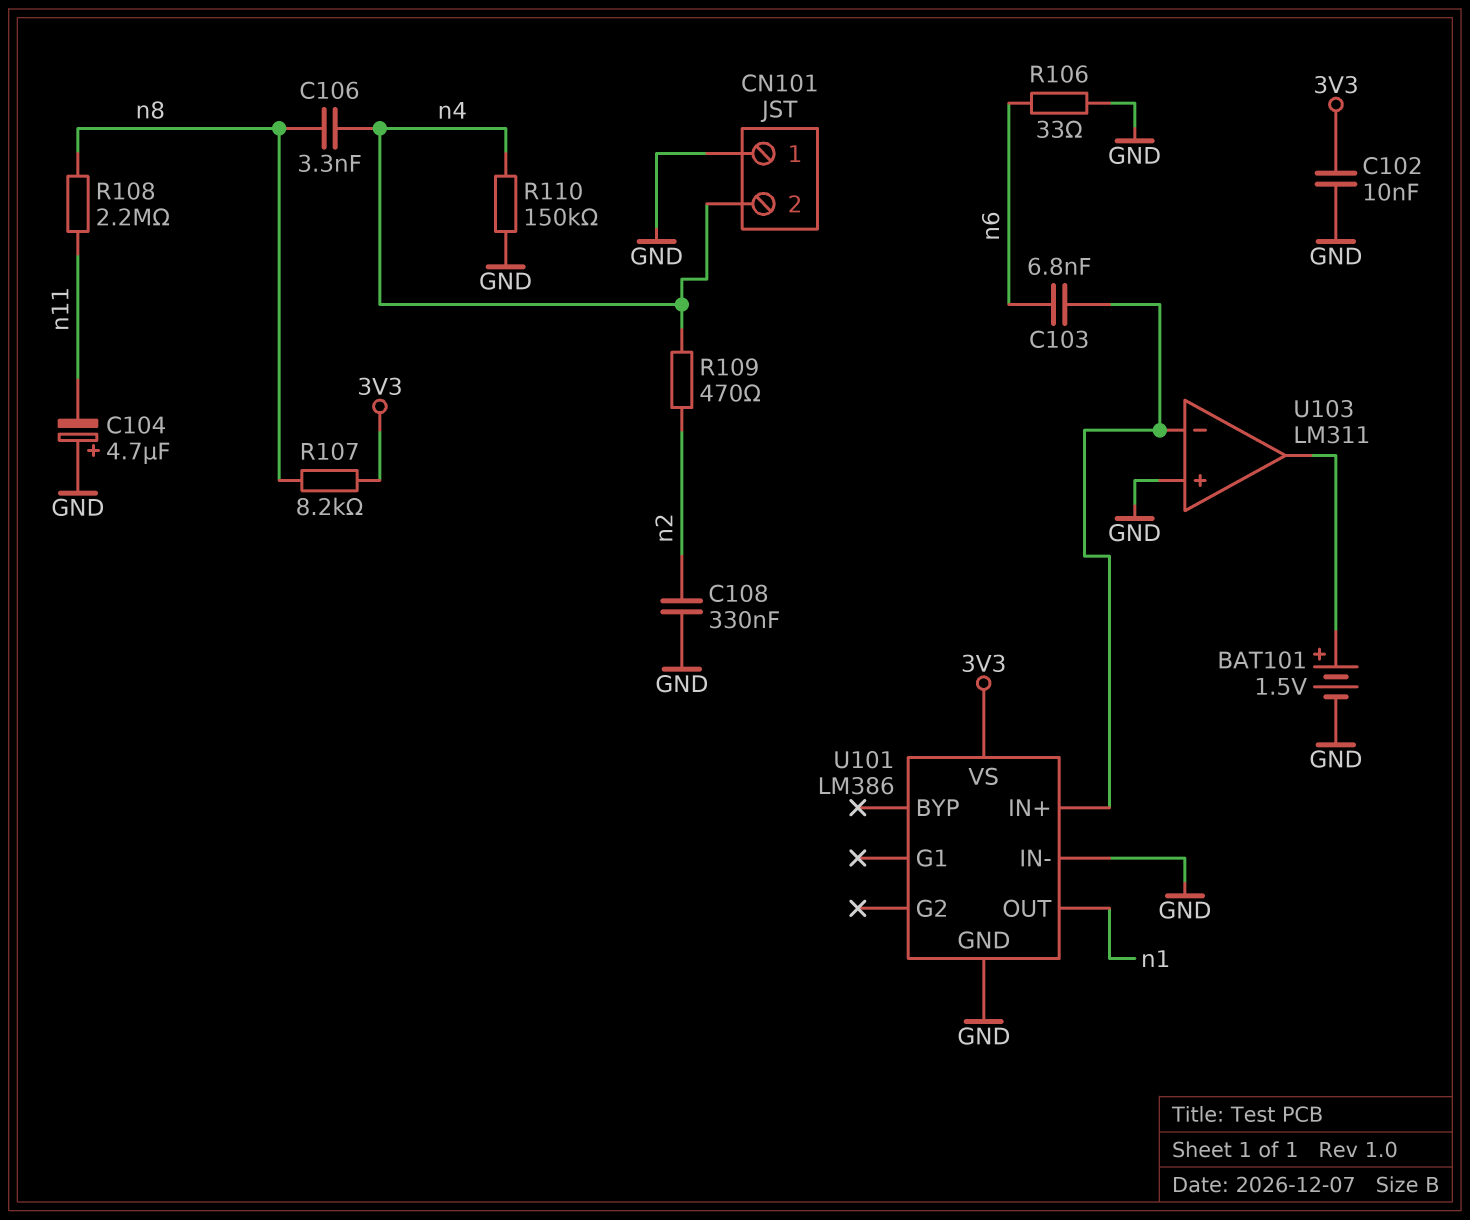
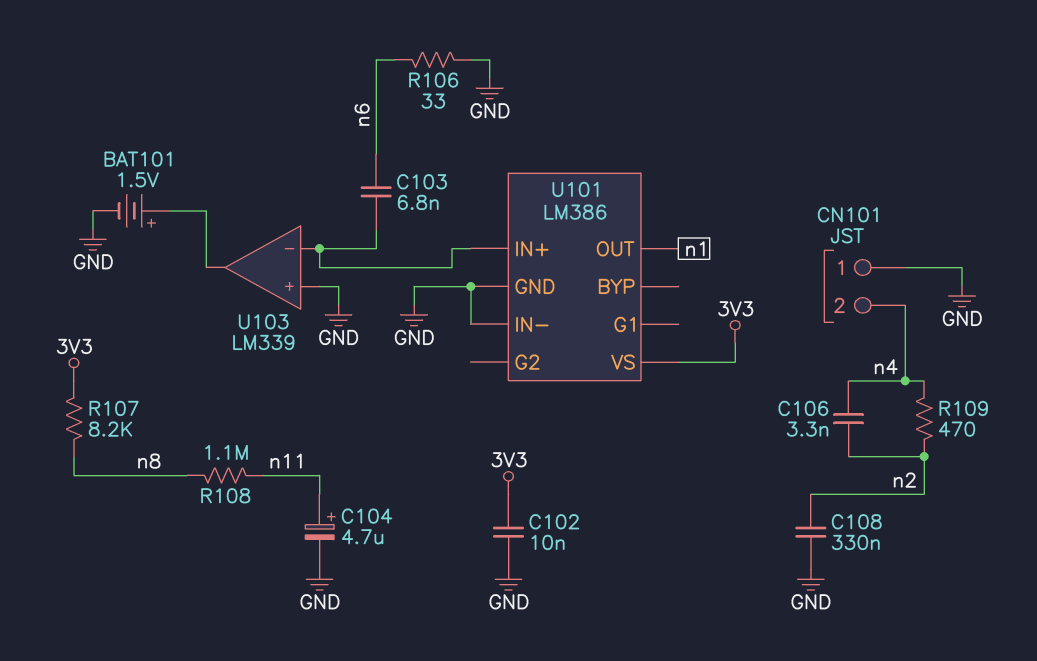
C104: 4.7uF (plus GND, minus n11) -> 4.7uF (plus n11, minus GND)
C106: 3.3nF (n4, n8) -> 3.3nF (n2, n4)
R108: 2.2M (n8, n11) -> 1.1M (n8, n11)
R110: 150k (GND, n4) -> none
U103: LM311 -> LM339

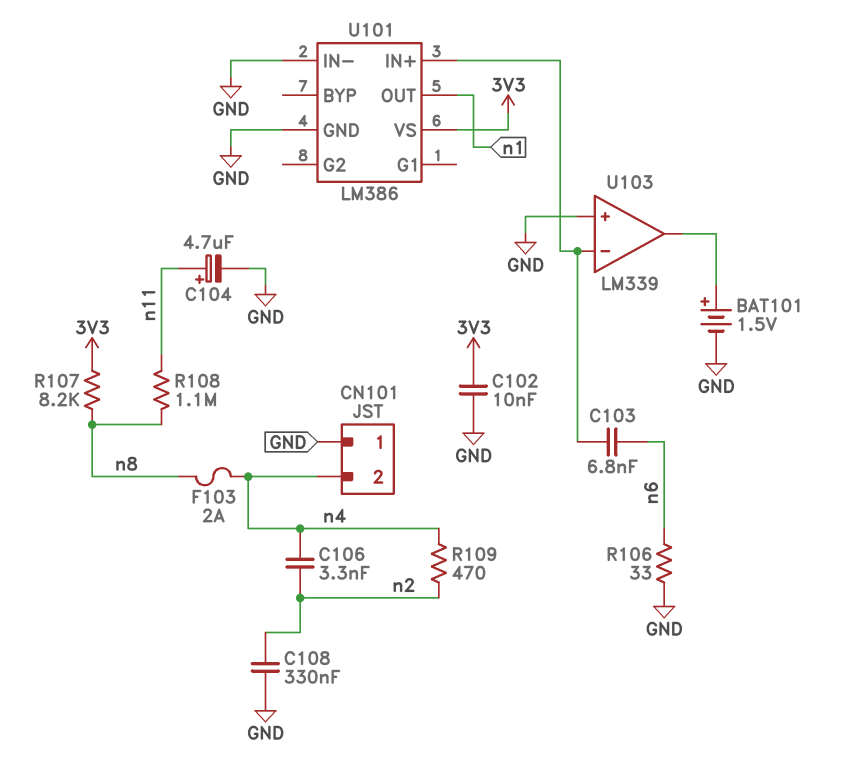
F103: none -> 2A (n4, n8)

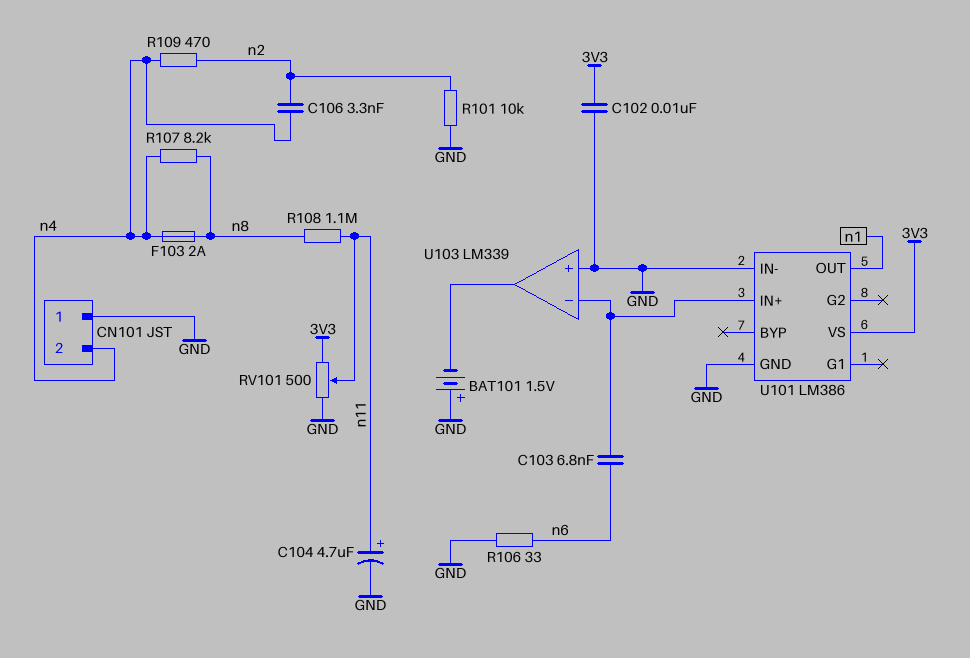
BAT101: 1.5V (plus U103/out, minus GND) -> 1.5V (plus GND, minus U103/out)
C108: 330nF (GND, n2) -> none
R101: none -> 10k (GND, n2)
R107: 8.2k (3V3, n8) -> 8.2k (n4, n8)
RV101: none -> 500 (3V3, GND, wiper n11)

